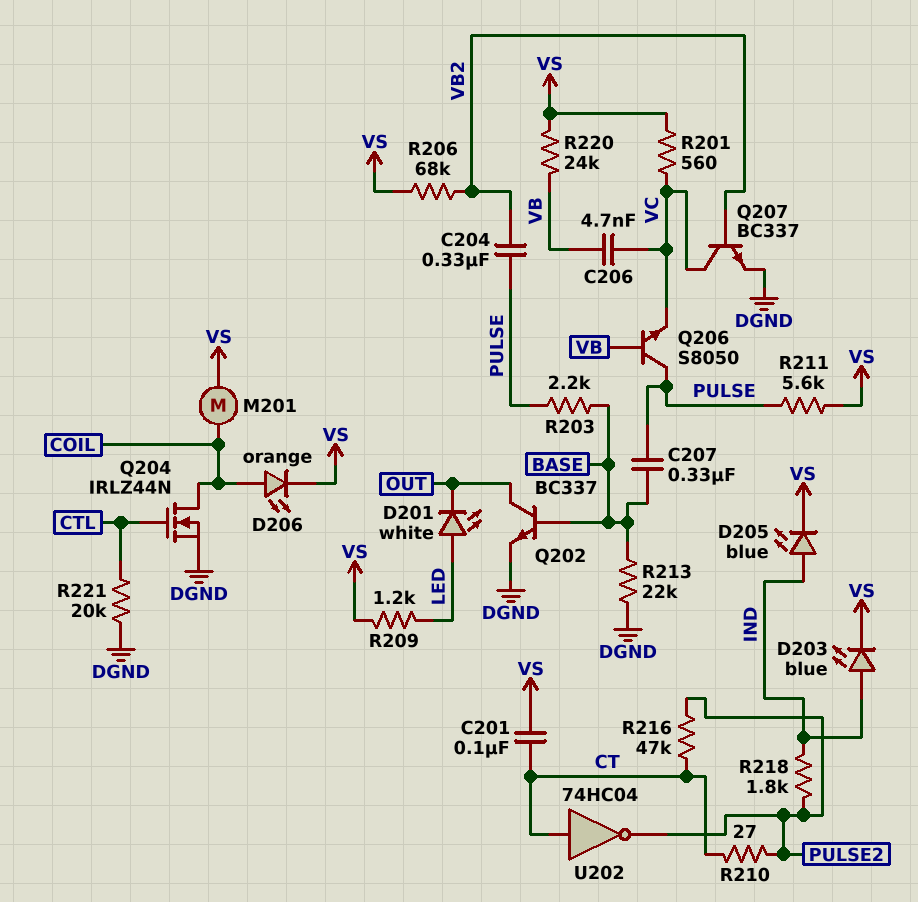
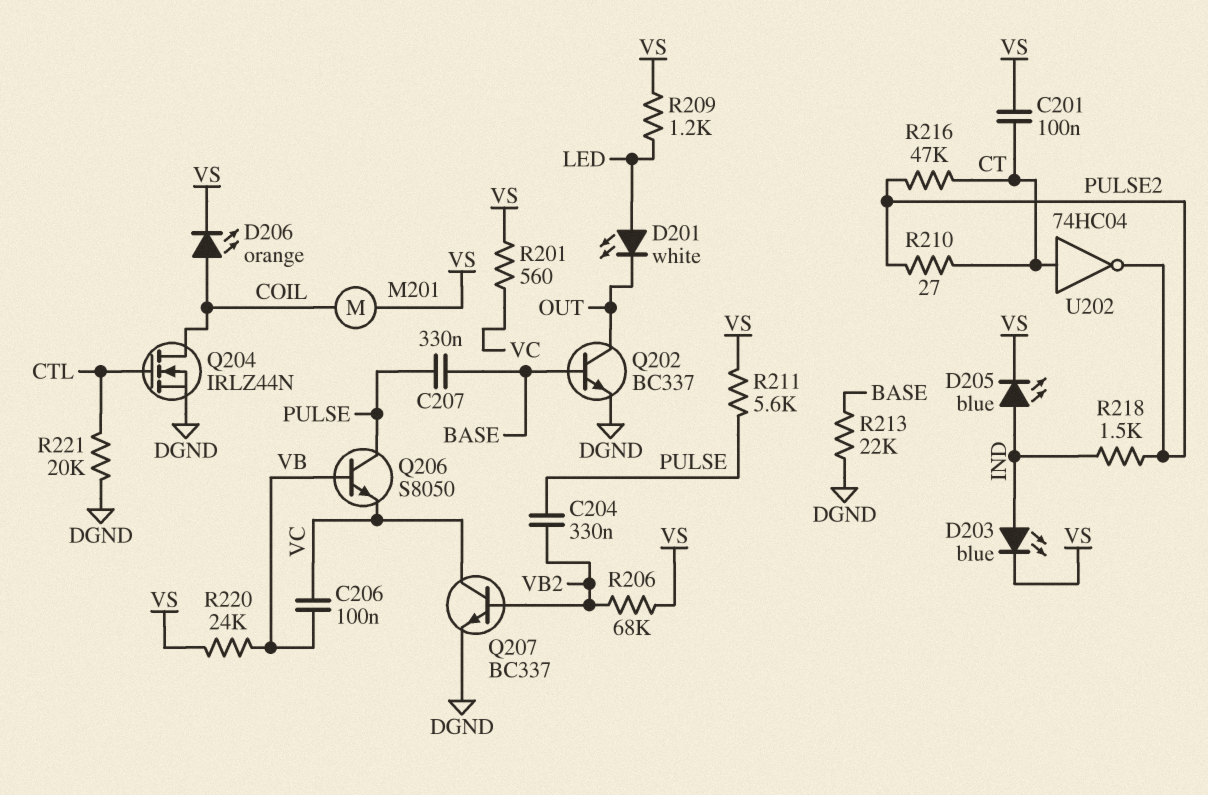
C206: 4.7nF (VB, VC) -> 100nF (VB, VC)
R203: 2.2k (BASE, PULSE) -> none
R218: 1.8k (IND, PULSE2) -> 1.5k (IND, PULSE2)

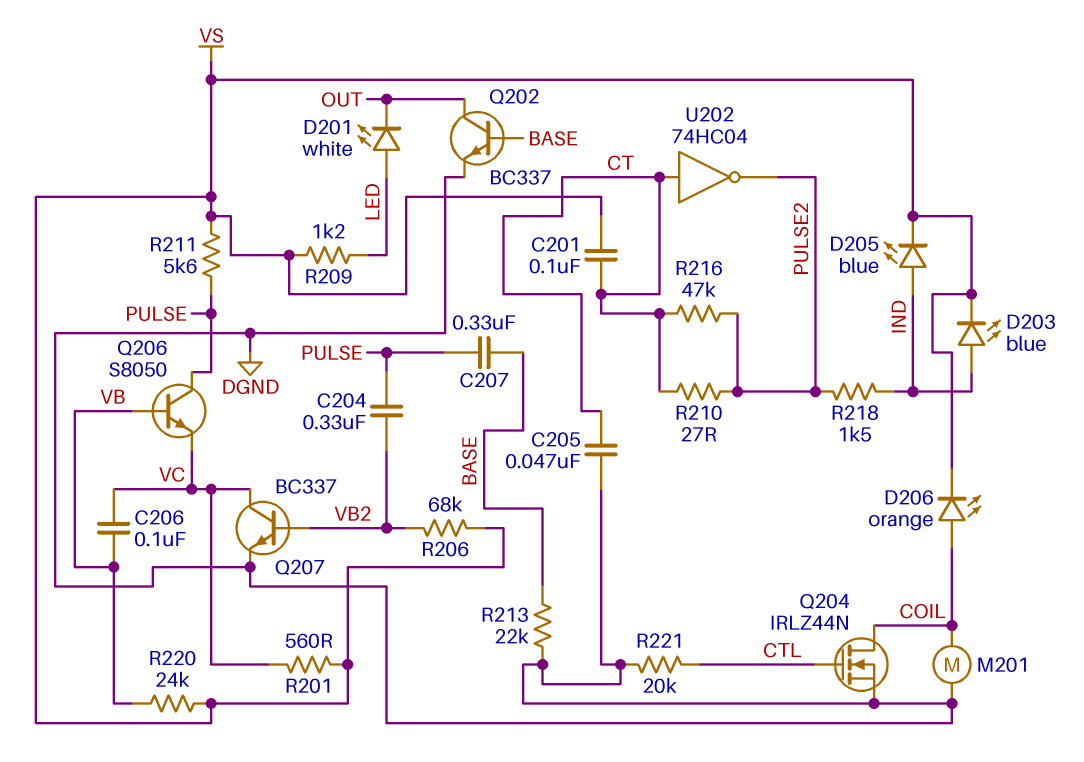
C205: none -> 47nF (CT, DGND)
M201: motor (COIL, VS) -> motor (COIL, DGND)

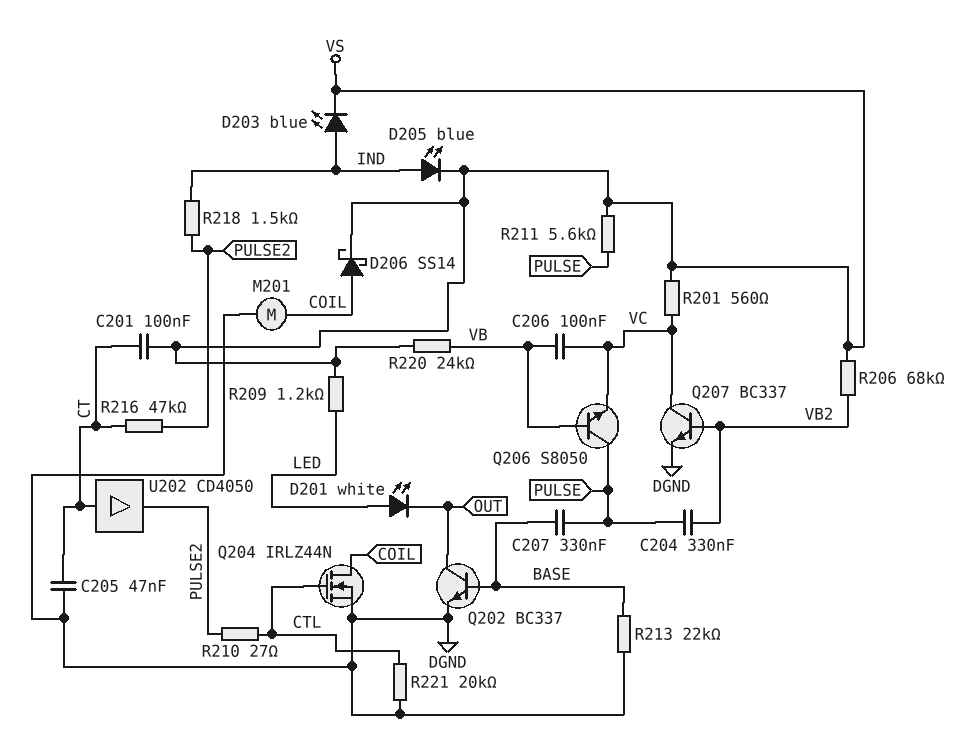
D206: LED orange (A COIL, K VS) -> schottky SS14 (A COIL, K VS)
R210: 27 (CT, PULSE2) -> 27 (CTL, PULSE2)
U202: NOT 74HC04 (in CT, out PULSE2) -> buffer CD4050 (in CT, out PULSE2)

